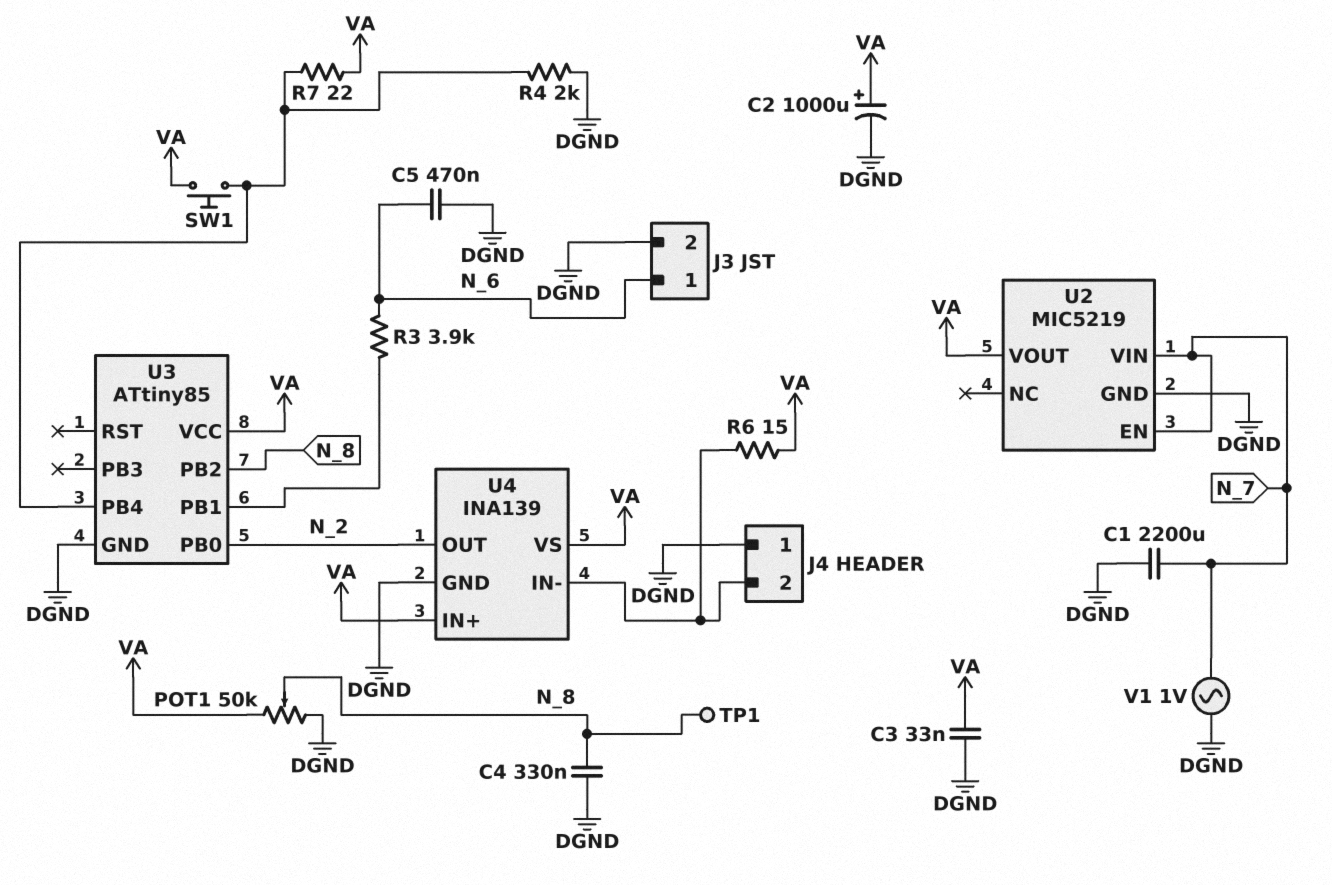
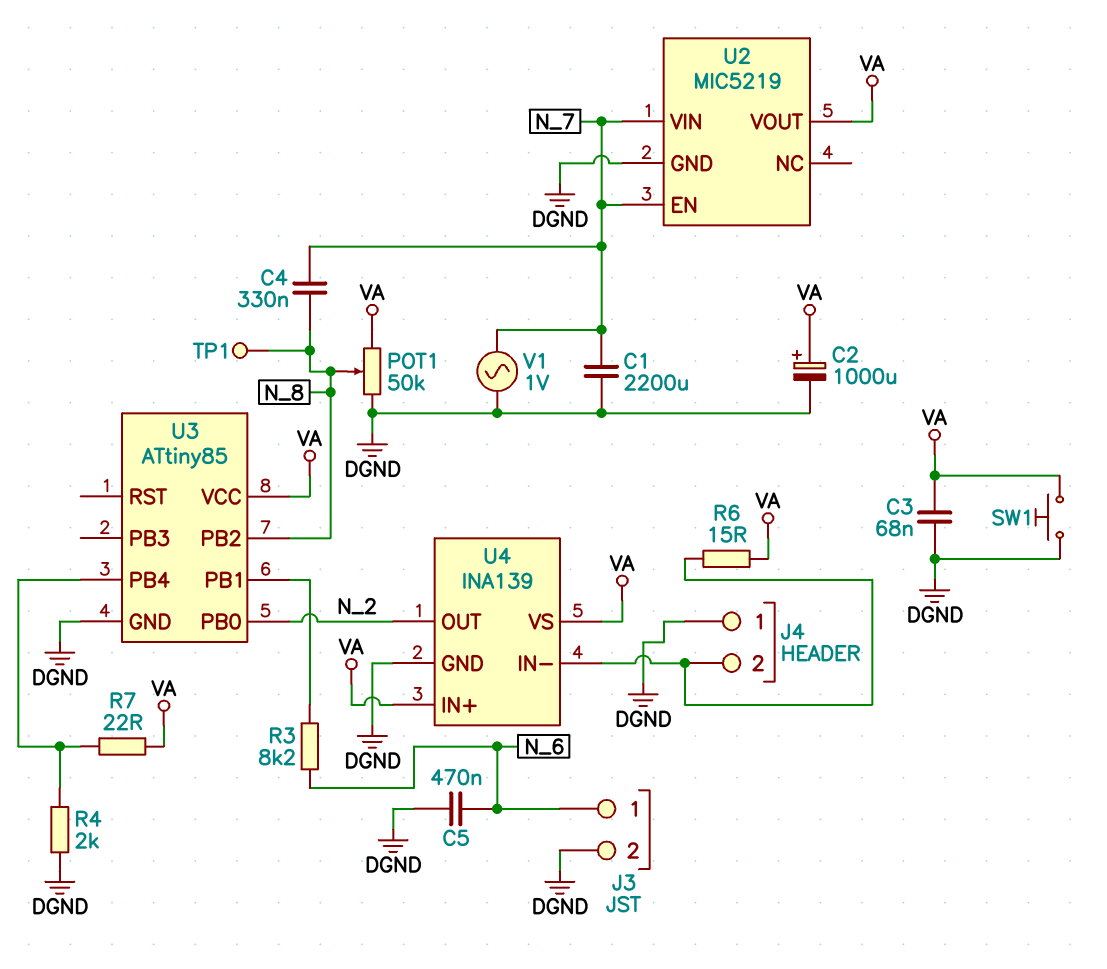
C3: 33nF (DGND, VA) -> 68nF (DGND, VA)
C4: 330nF (DGND, N_8) -> 330nF (N_7, N_8)
R3: 3.9k (N_6, U3/PB1) -> 8.2k (N_6, U3/PB1)
SW1: button (U3/PB4, VA) -> button (DGND, VA)

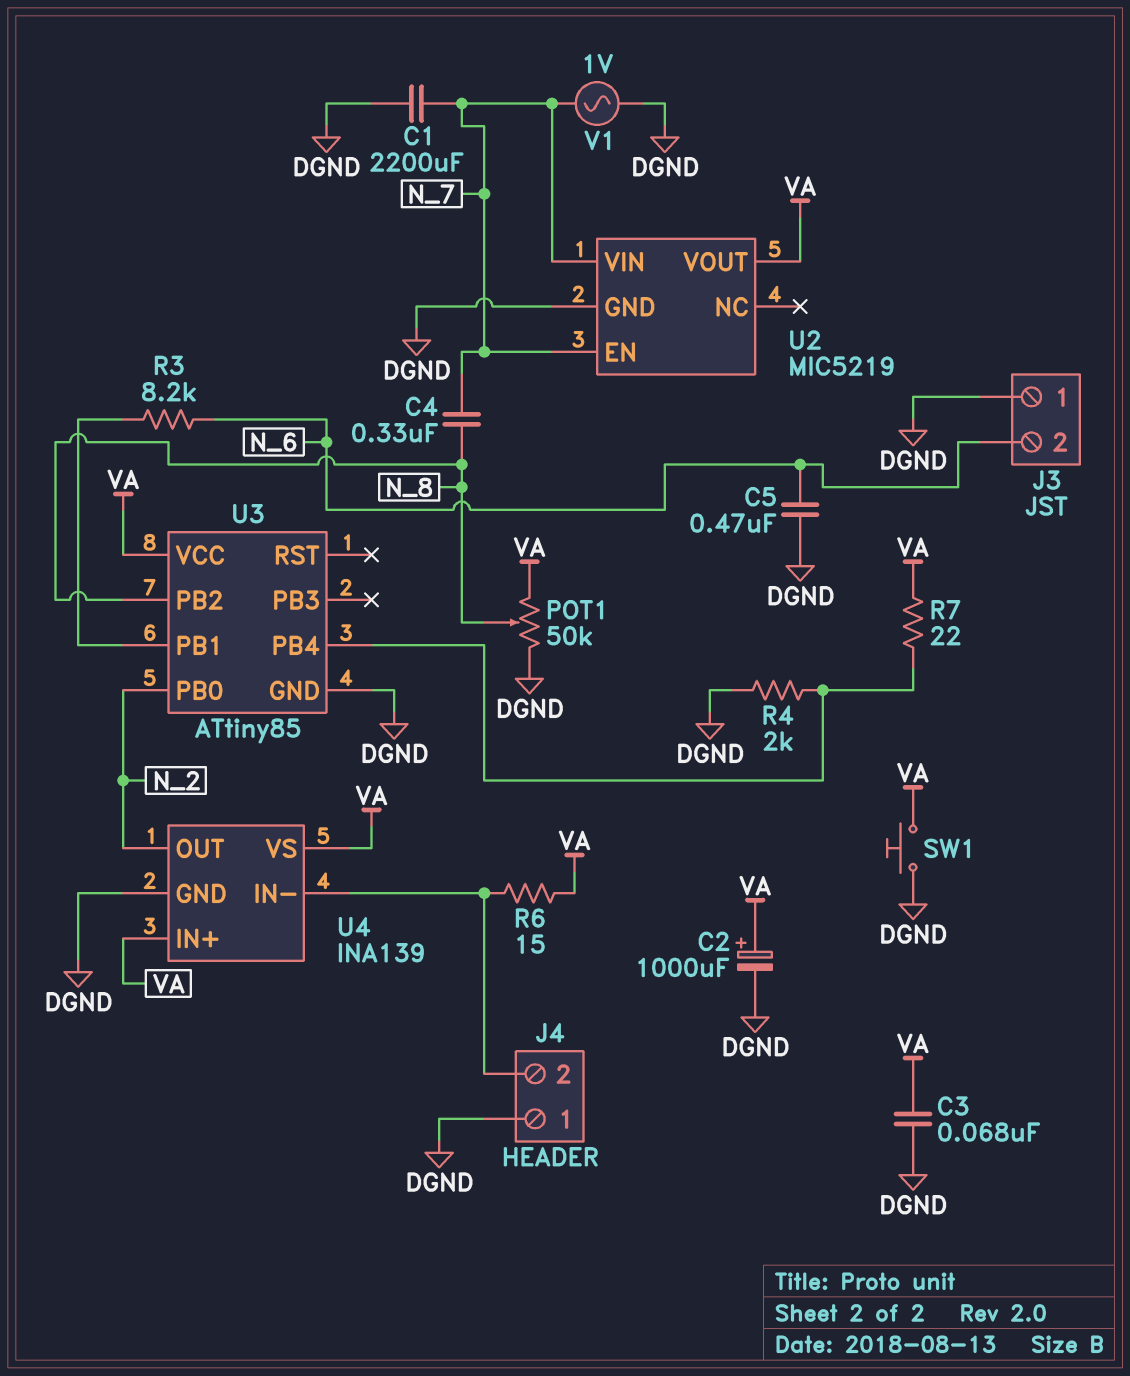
J3 pin 1: N_6 -> DGND
J3 pin 2: DGND -> N_6
TP1: test point (N_8) -> none

